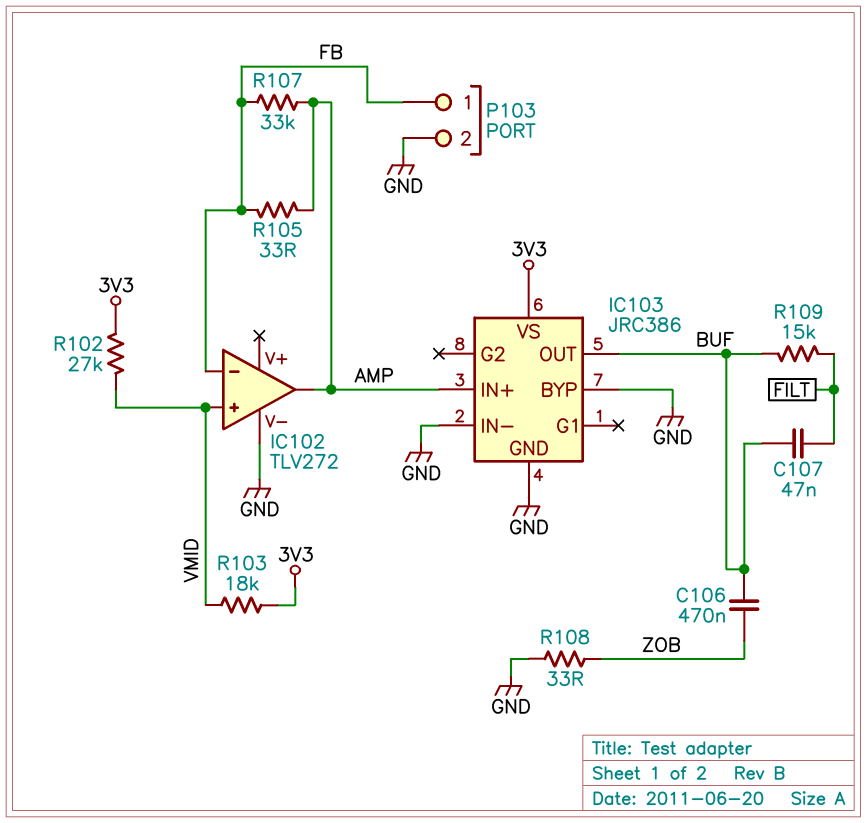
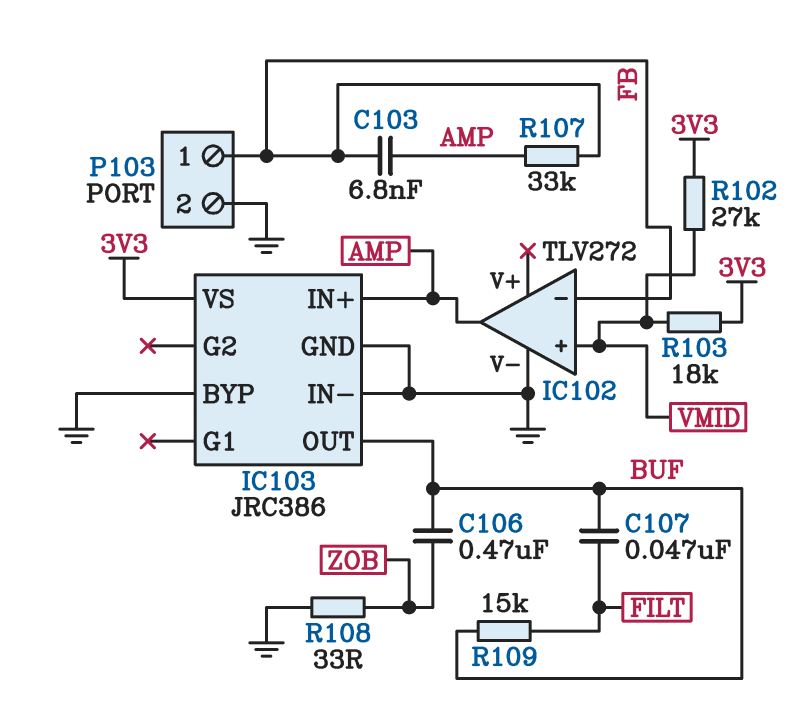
C103: none -> 6.8nF (AMP, FB)
R105: 33 (AMP, FB) -> none

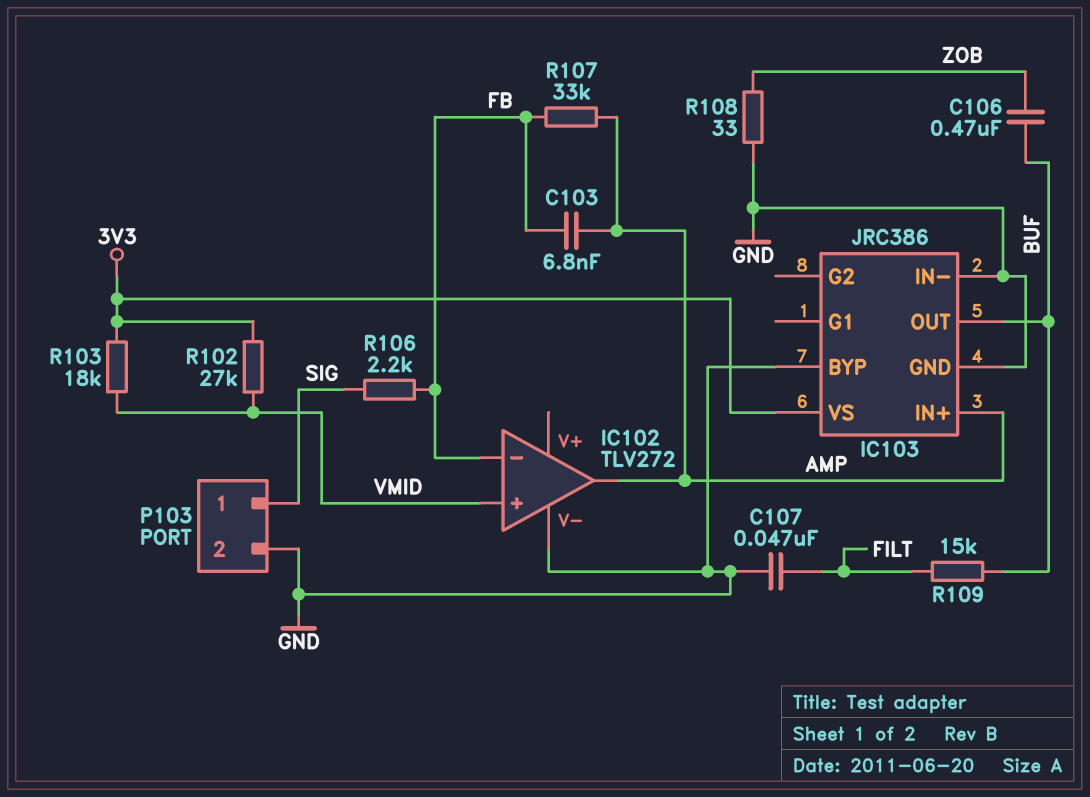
C107: 47nF (BUF, FILT) -> 47nF (FILT, GND)
P103 pin 1: FB -> SIG
R106: none -> 2.2k (FB, SIG)

